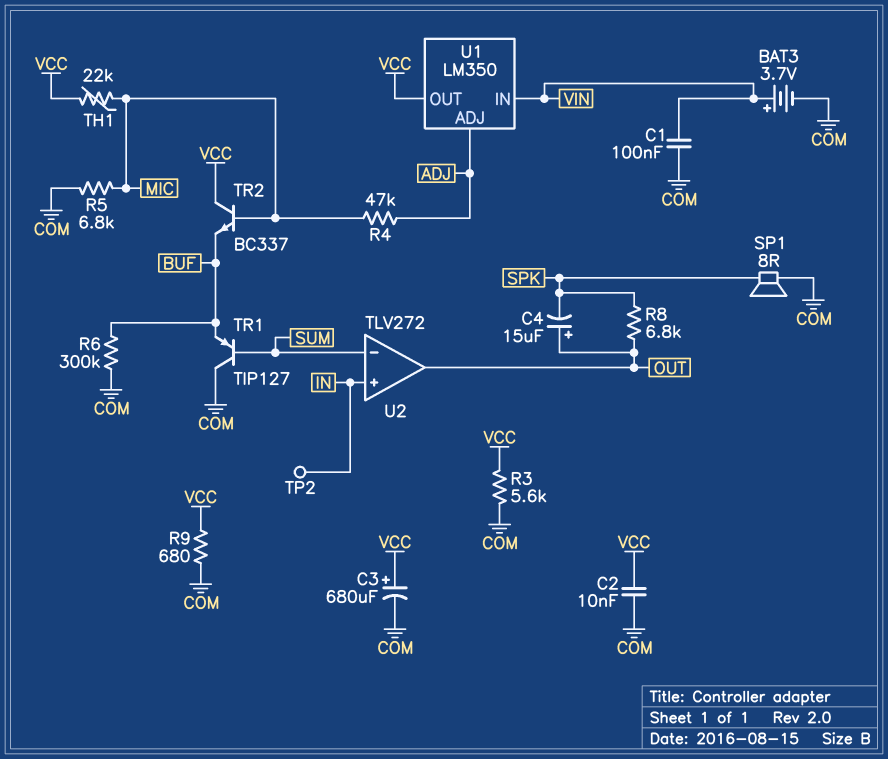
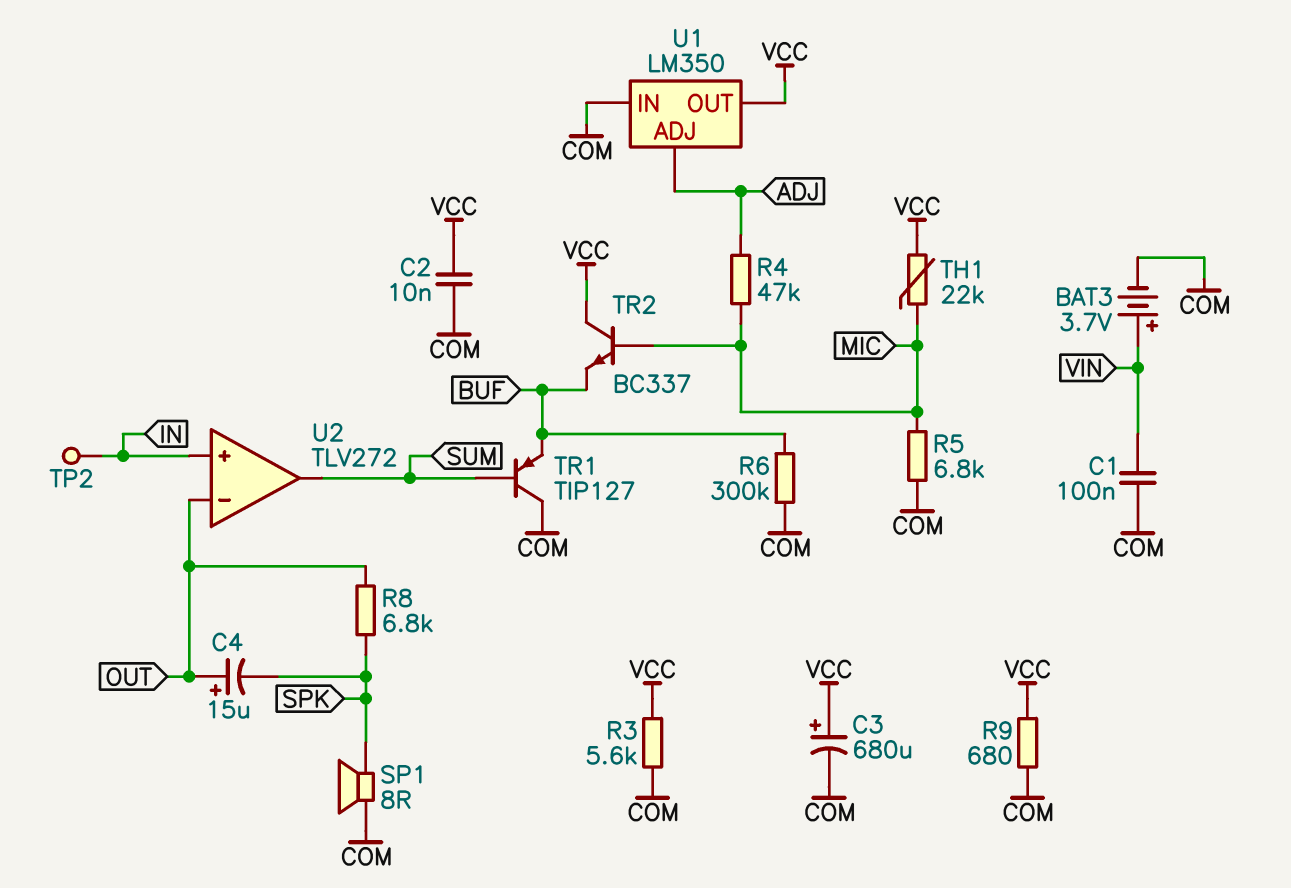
U1 pin IN: VIN -> COM
U2 pin in-: SUM -> OUT
U2 pin out: OUT -> SUM

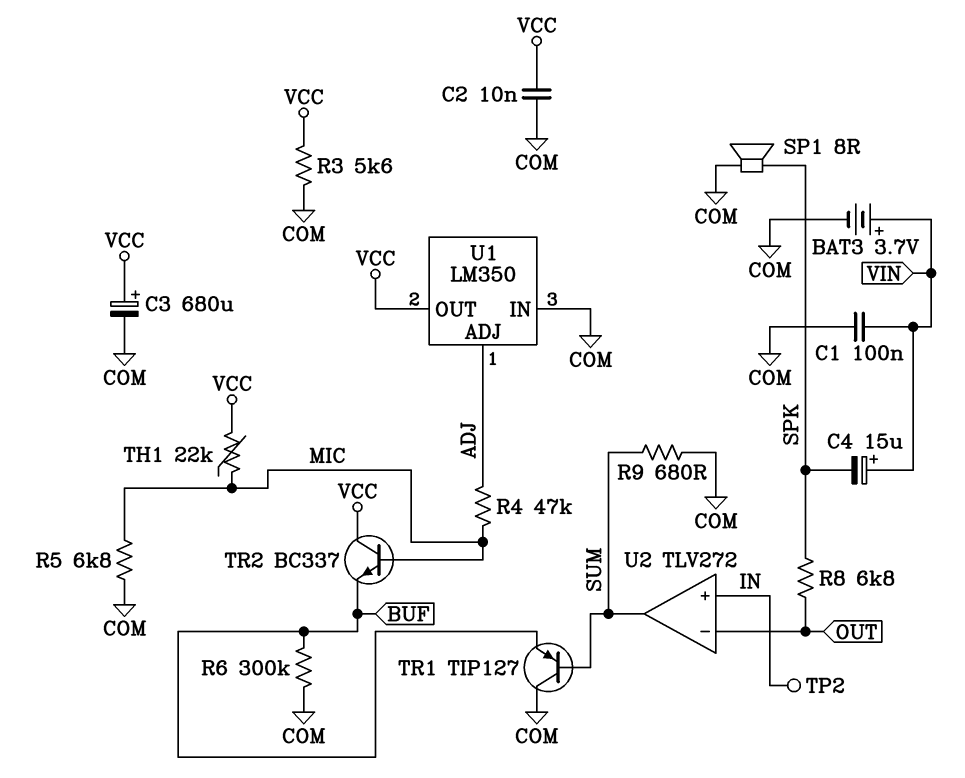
C4: 15uF (plus OUT, minus SPK) -> 15uF (plus VIN, minus SPK)
R9: 680 (COM, VCC) -> 680 (COM, SUM)

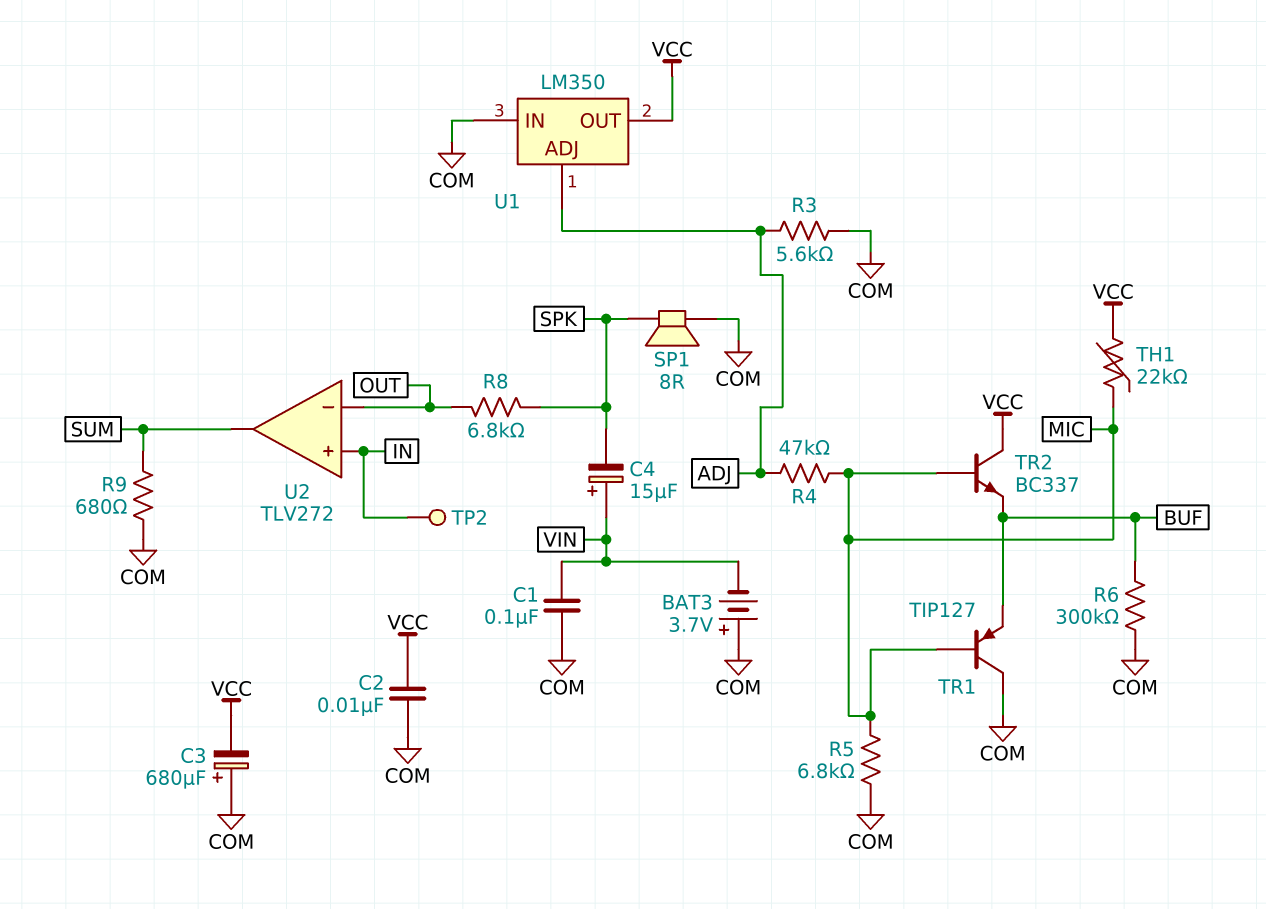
BAT3: 3.7V (plus VIN, minus COM) -> 3.7V (plus COM, minus VIN)
C3: 680uF (plus VCC, minus COM) -> 680uF (plus COM, minus VCC)
R3: 5.6k (COM, VCC) -> 5.6k (ADJ, COM)
TR1: PNP TIP127 (B SUM, C COM, E BUF) -> PNP TIP127 (B MIC, C COM, E BUF)

